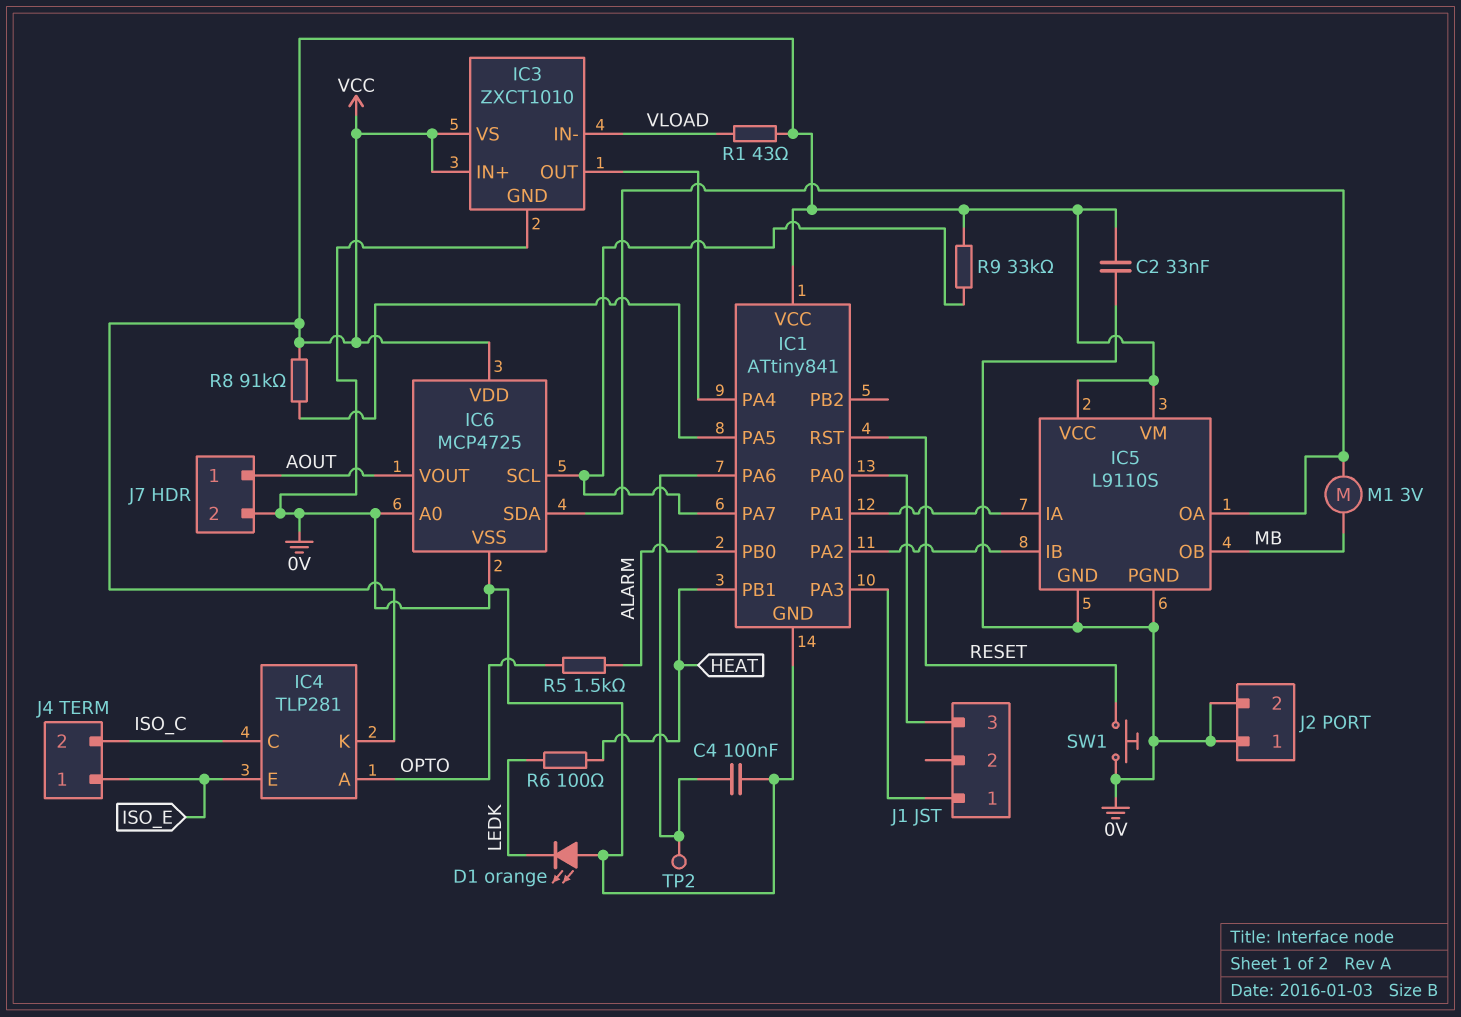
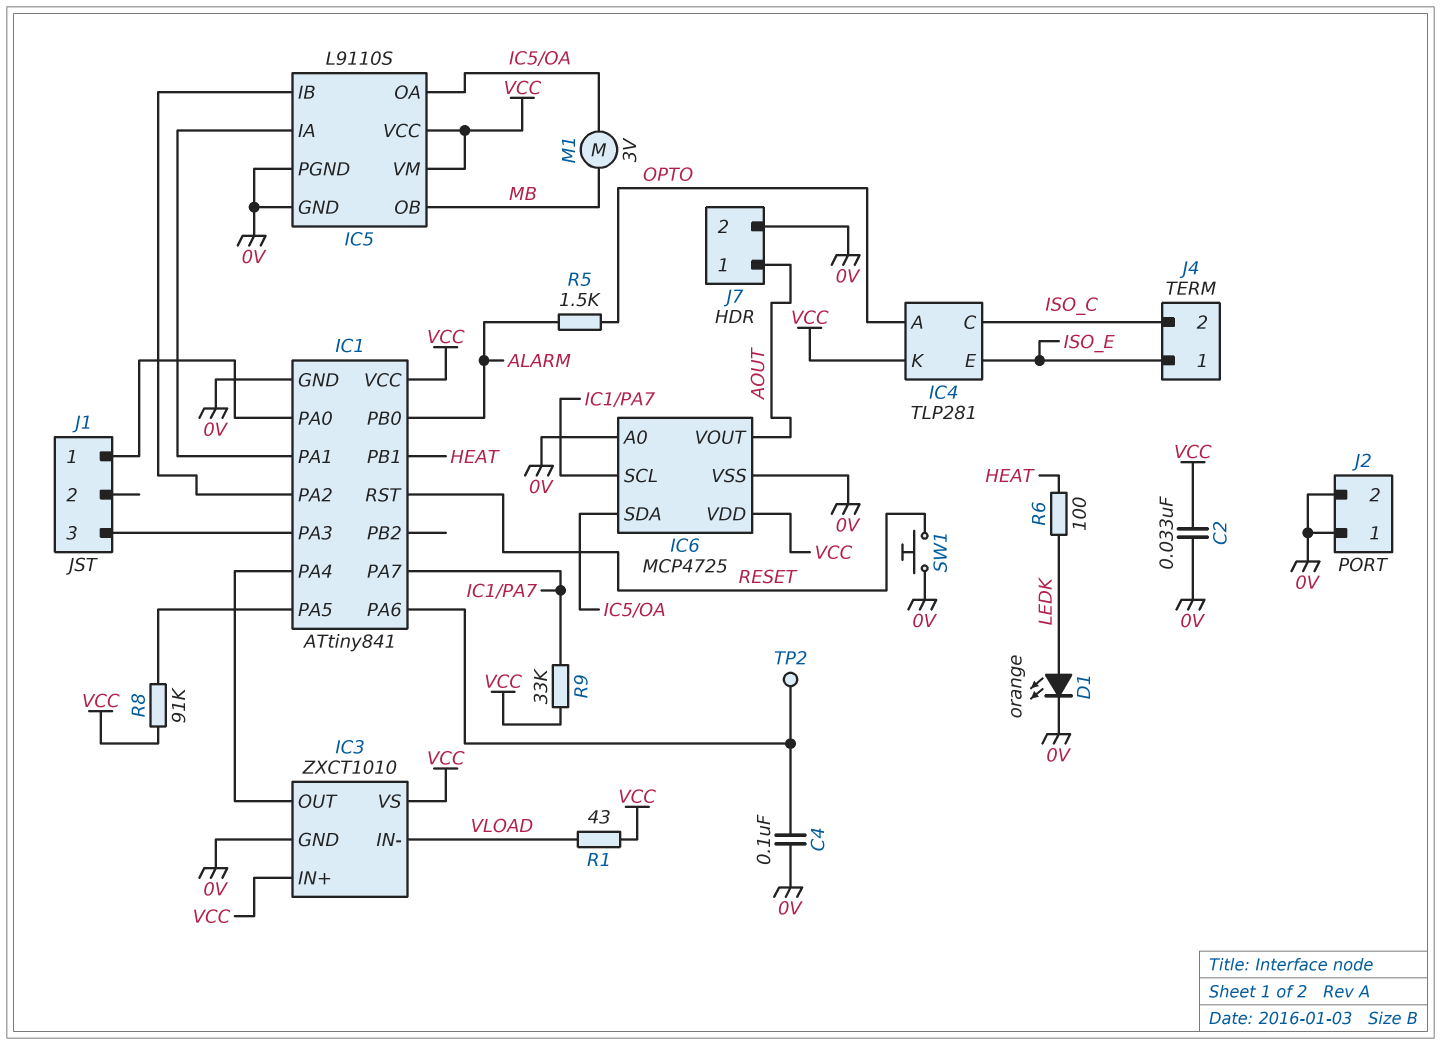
D1: LED orange (A 0V, K LEDK) -> LED orange (A LEDK, K 0V)
J1 pin 1: IC1/PA3 -> IC1/PA0
J1 pin 3: IC1/PA0 -> IC1/PA3

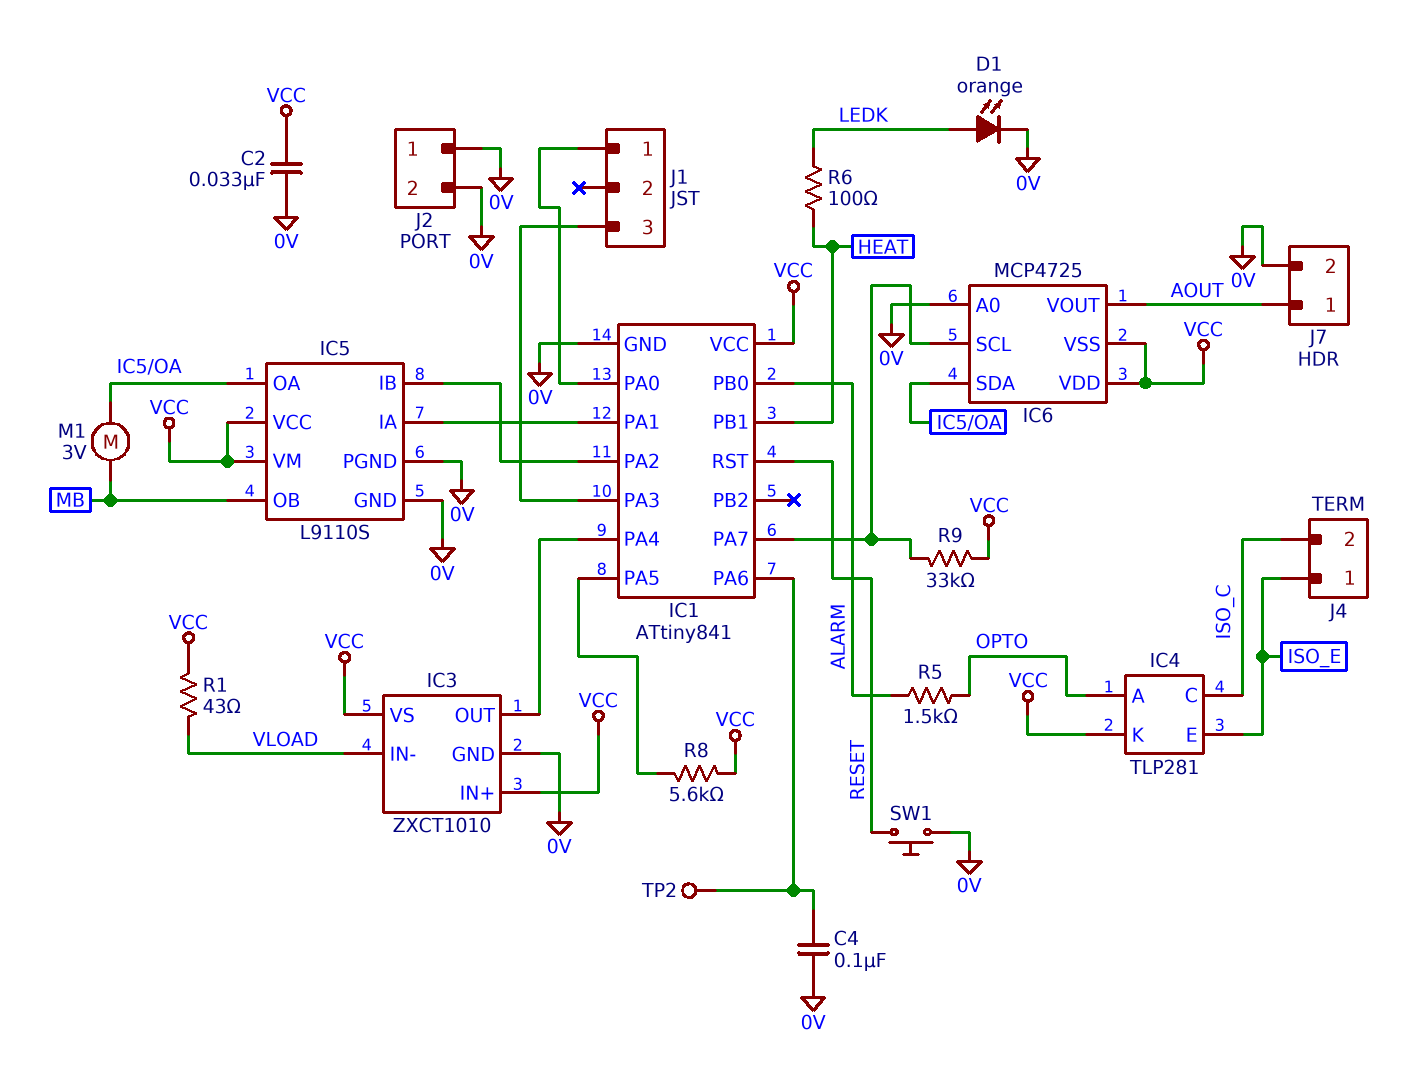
IC6 pin VSS: 0V -> VCC
R8: 91k (IC1/PA5, VCC) -> 5.6k (IC1/PA5, VCC)

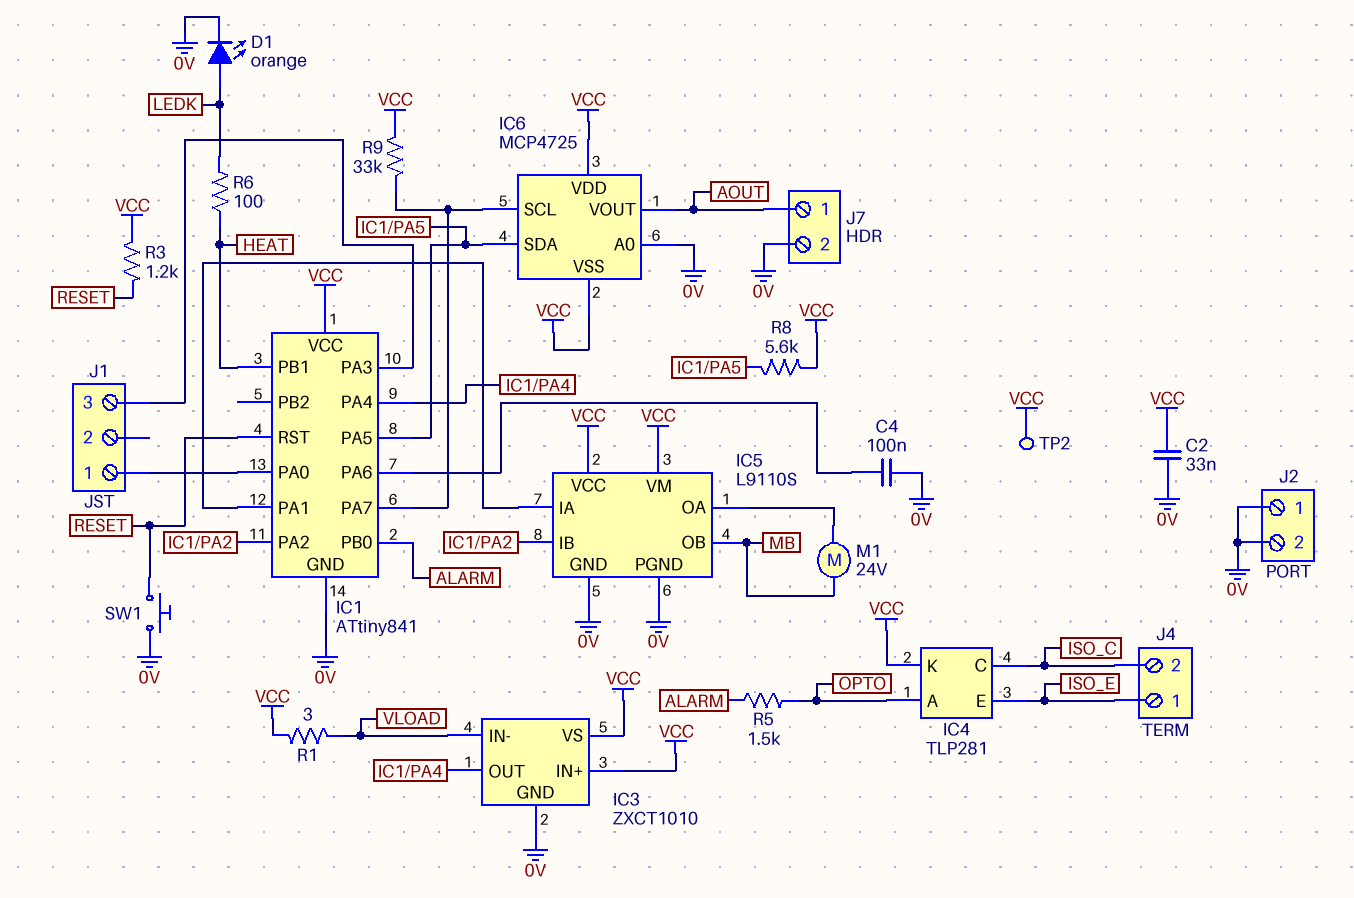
IC6 pin SDA: IC5/OA -> IC1/PA5
M1: motor 3V (IC5/OA, MB) -> motor 24V (IC5/OA, MB)
R1: 43 (VCC, VLOAD) -> 3 (VCC, VLOAD)
R3: none -> 1.2k (RESET, VCC)
TP2: test point (IC1/PA6) -> test point (VCC)

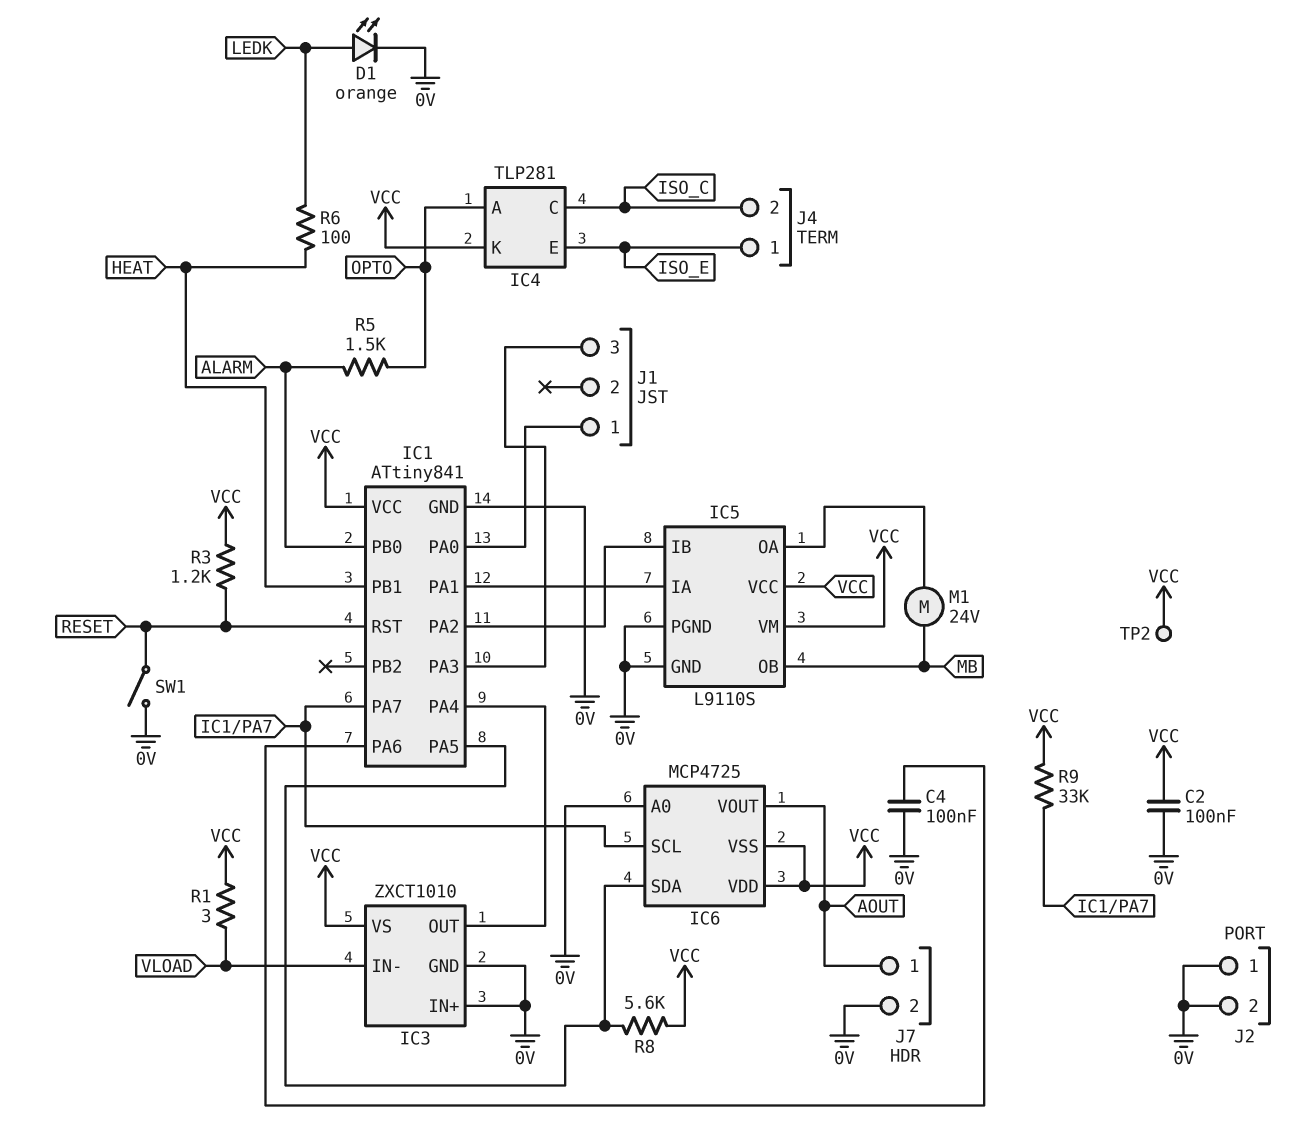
C2: 33nF (0V, VCC) -> 100nF (0V, VCC)
IC3 pin IN+: VCC -> 0V
SW1: button (0V, RESET) -> switch (0V, RESET)

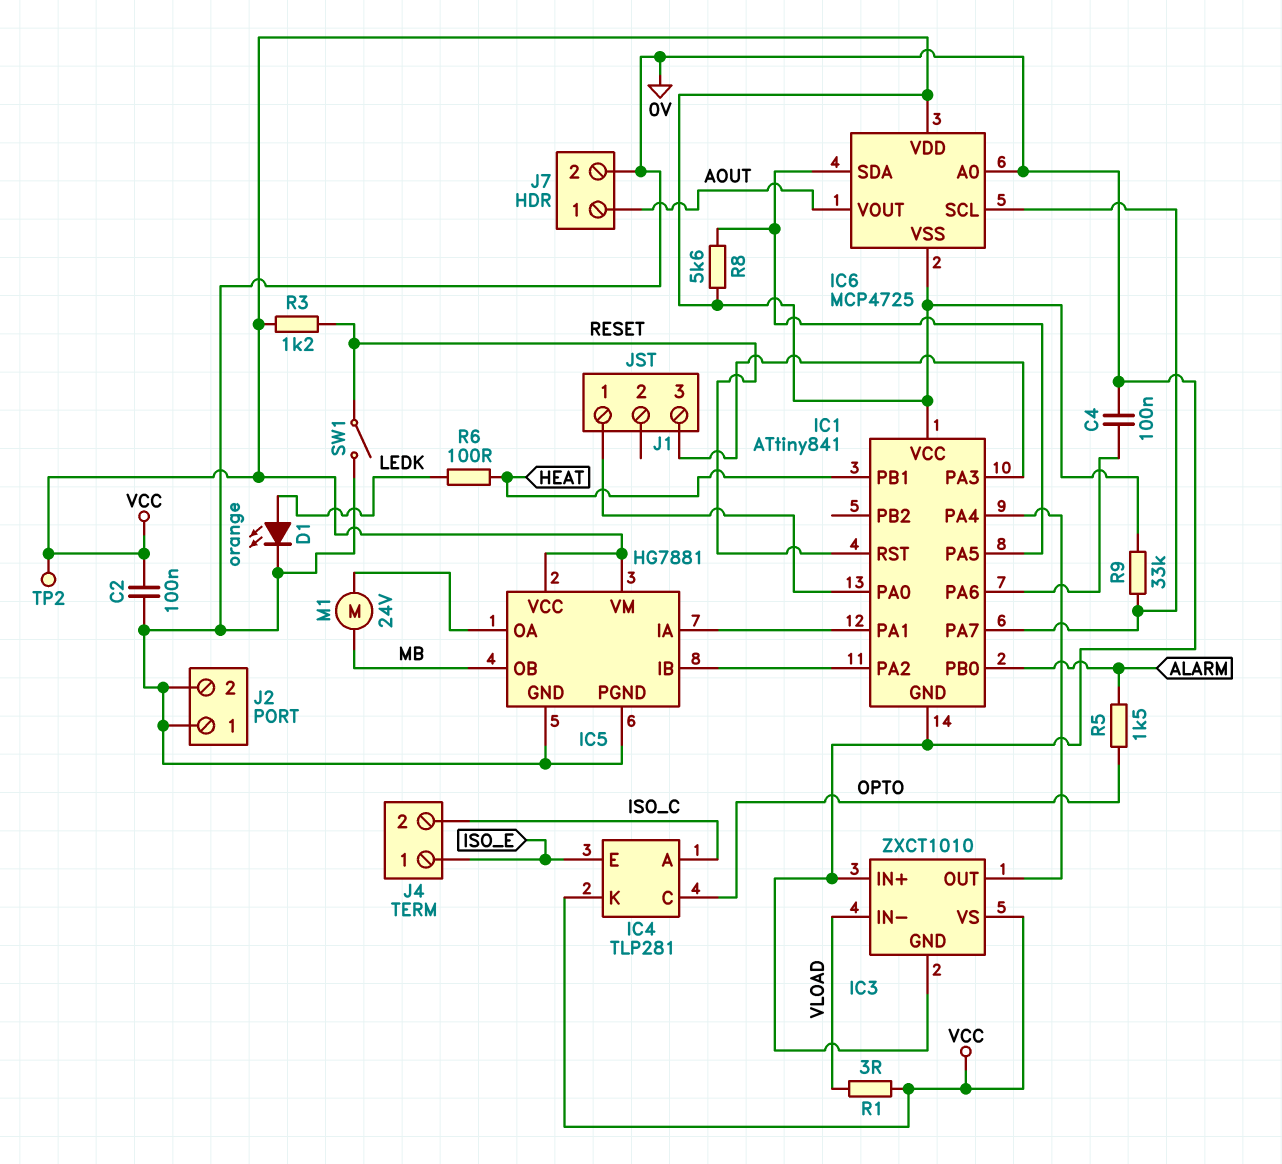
IC4 pin A: OPTO -> ISO_C
IC4 pin C: ISO_C -> OPTO
IC5: L9110S -> HG7881

